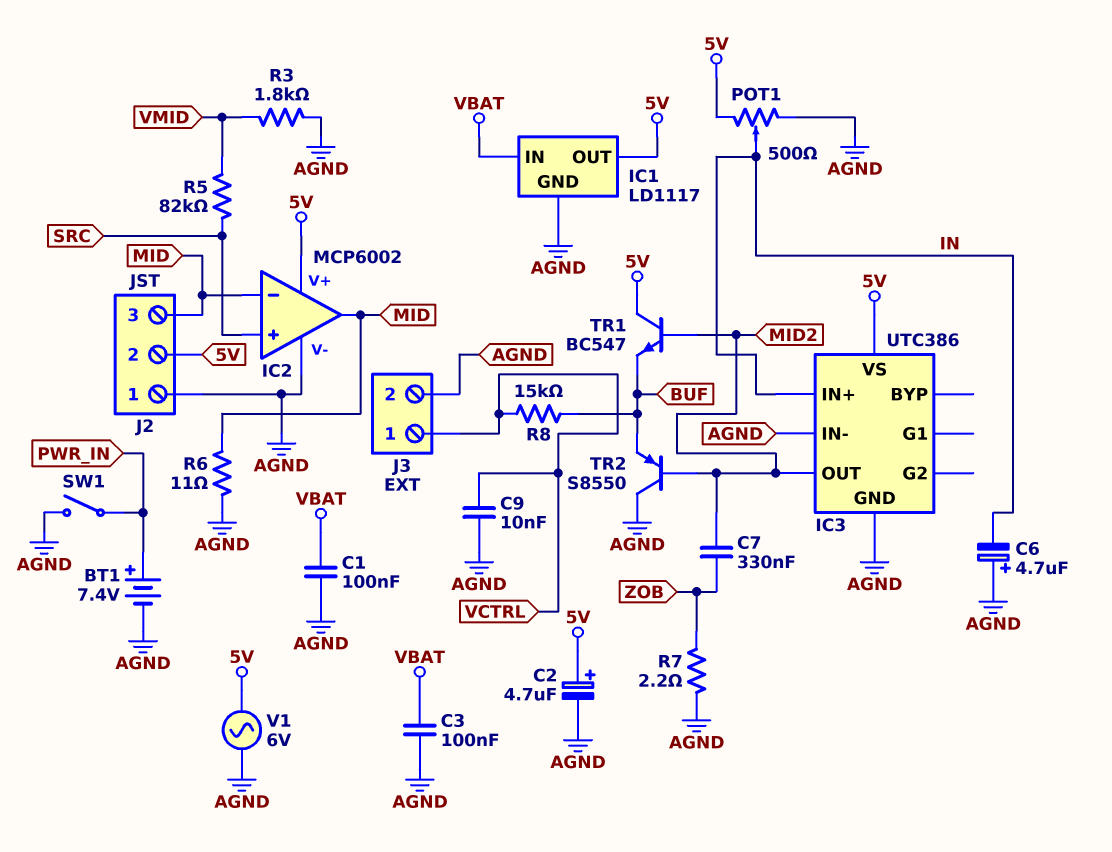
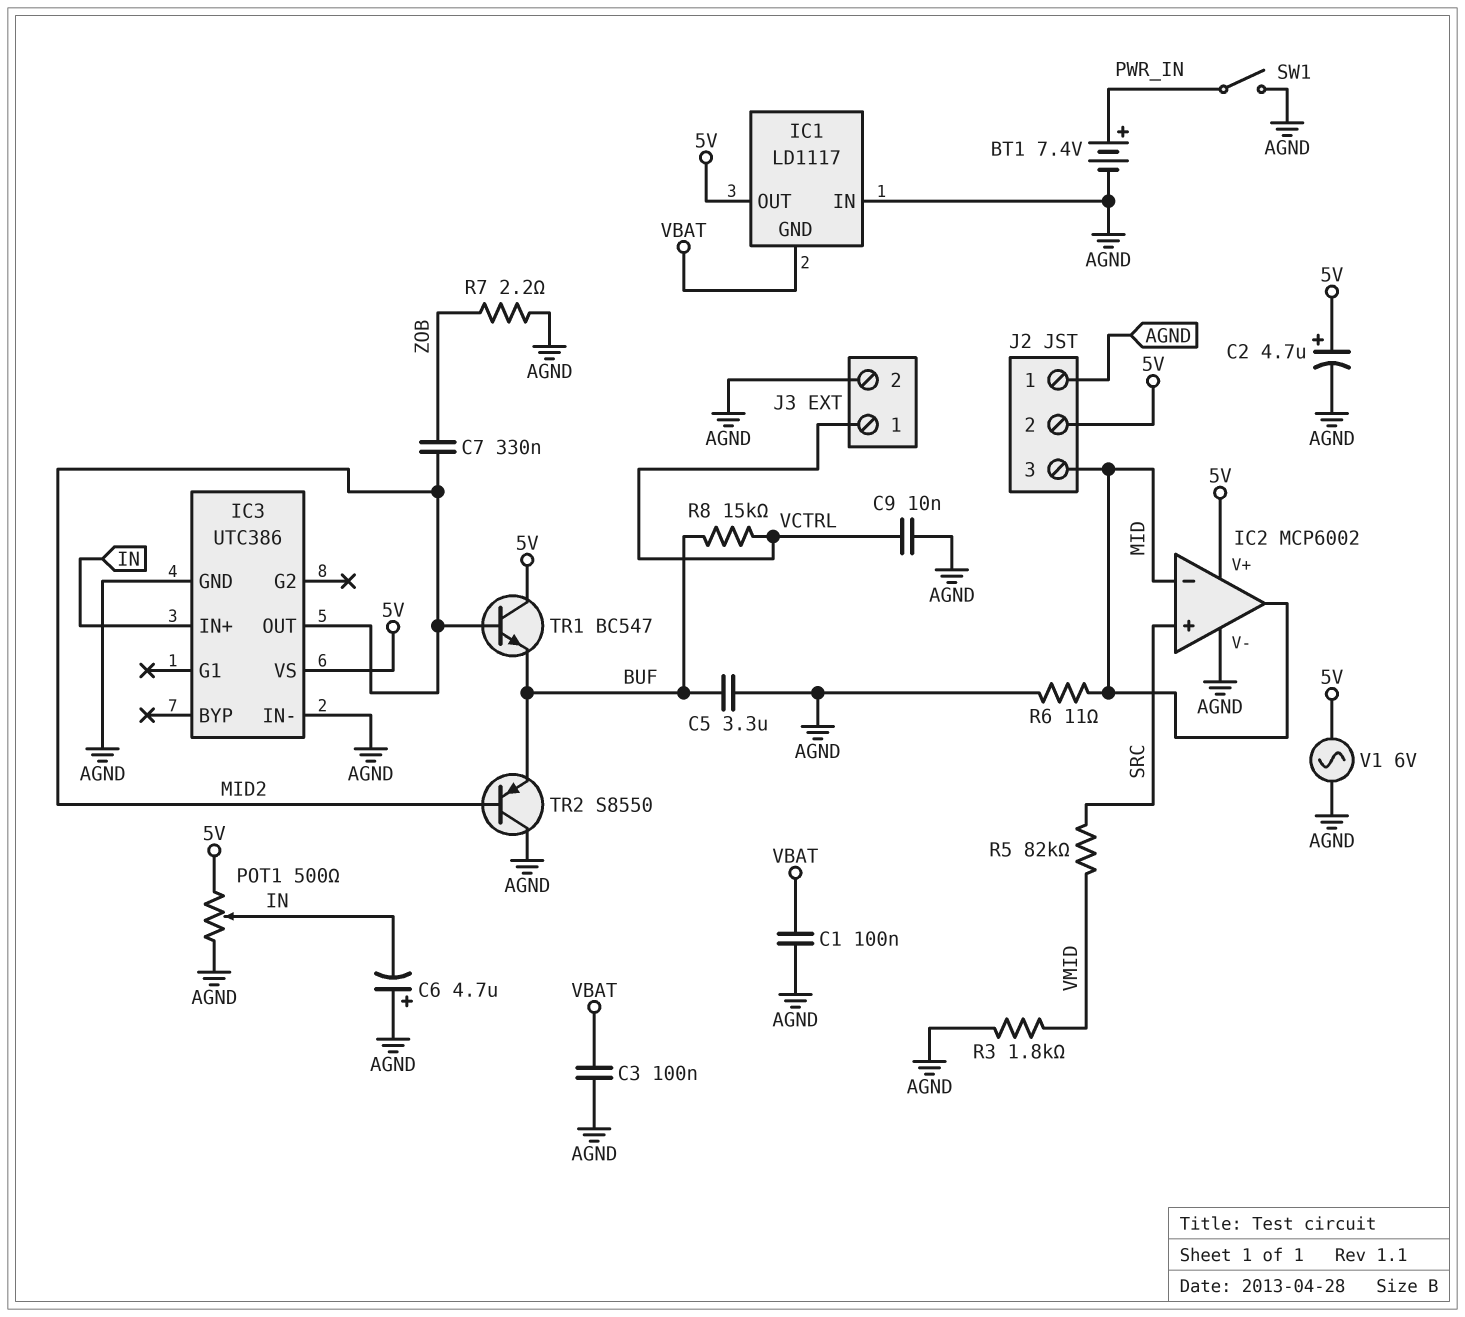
C5: none -> 3.3uF (AGND, BUF)
IC1 pin GND: AGND -> VBAT
IC1 pin IN: VBAT -> AGND

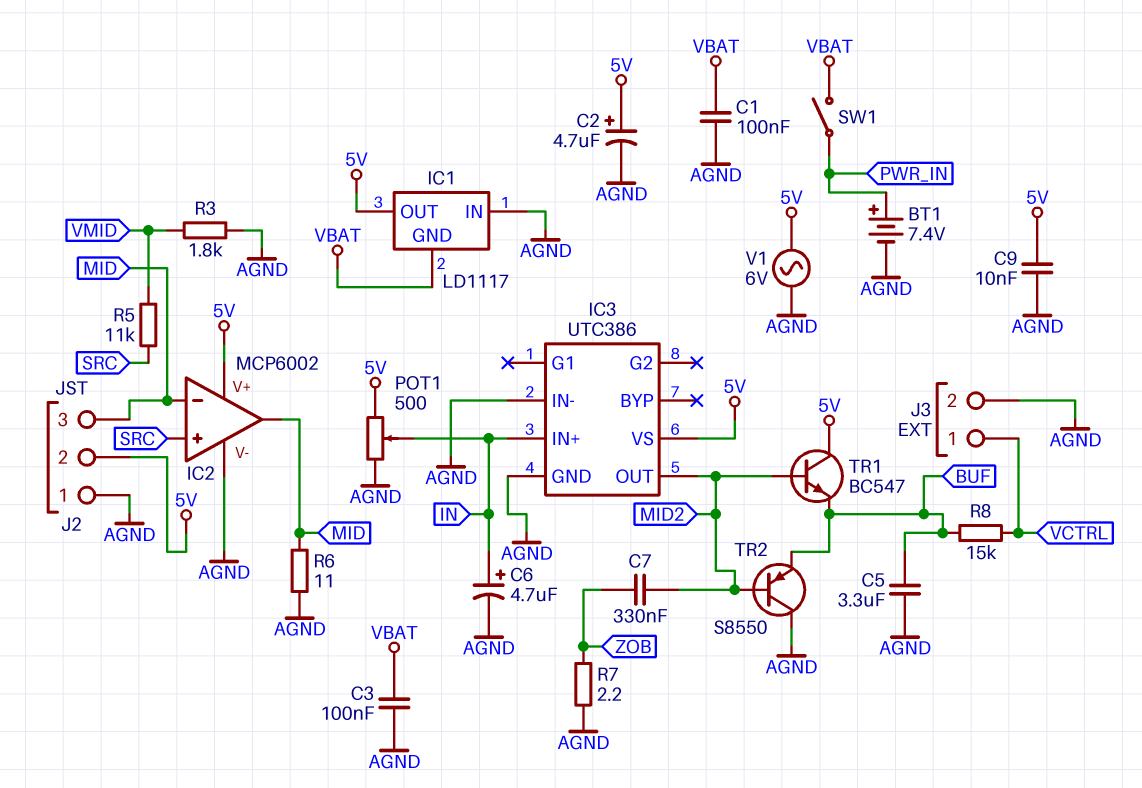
C6: 4.7uF (plus AGND, minus IN) -> 4.7uF (plus IN, minus AGND)
C9: 10nF (AGND, VCTRL) -> 10nF (5V, AGND)
R5: 82k (SRC, VMID) -> 11k (SRC, VMID)
SW1: switch (AGND, PWR_IN) -> switch (PWR_IN, VBAT)

